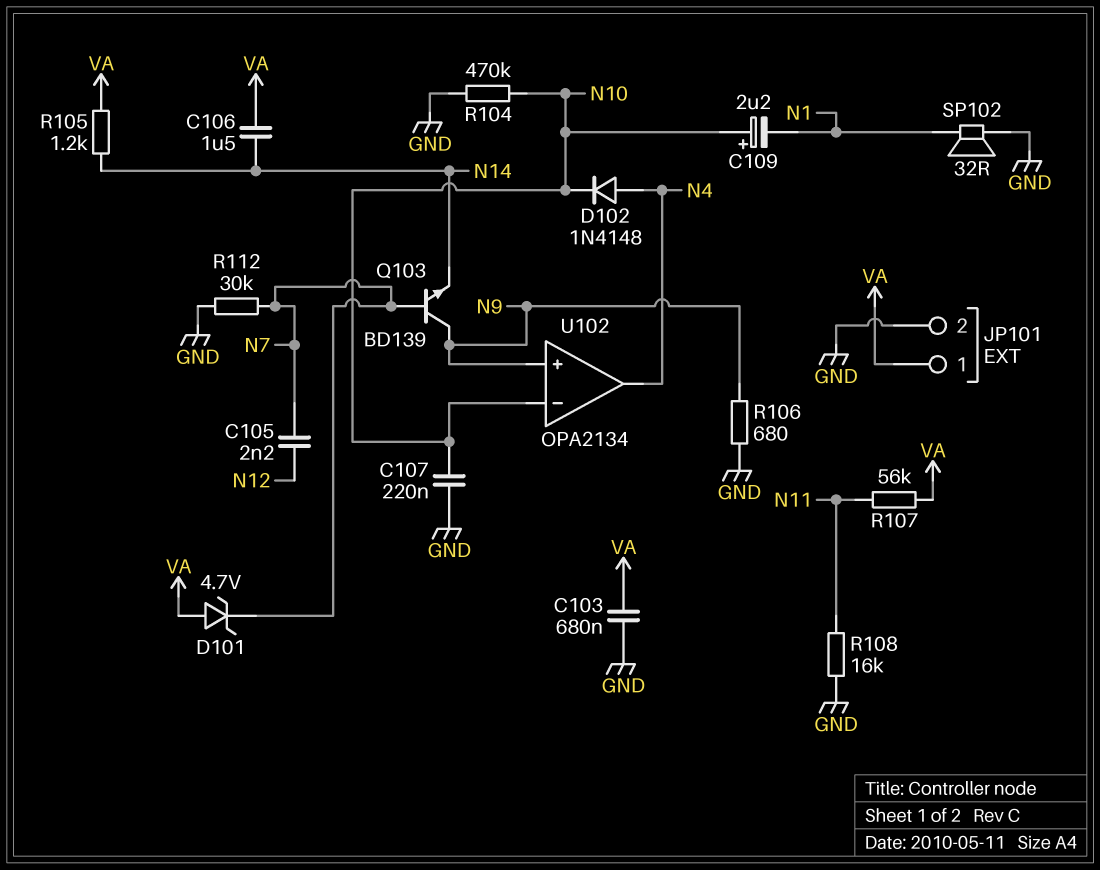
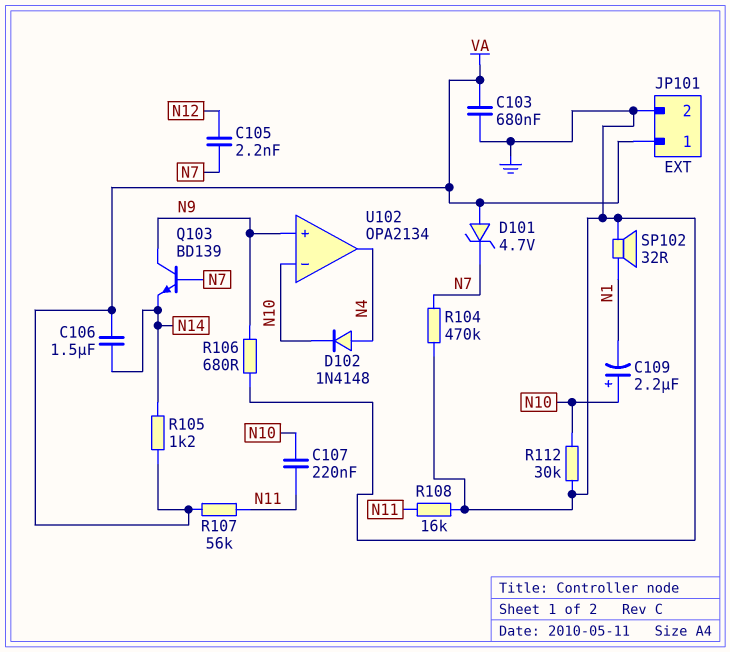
C107: 220nF (GND, N10) -> 220nF (N10, N11)
R104: 470k (GND, N10) -> 470k (GND, N7)
R112: 30k (GND, N7) -> 30k (GND, N10)

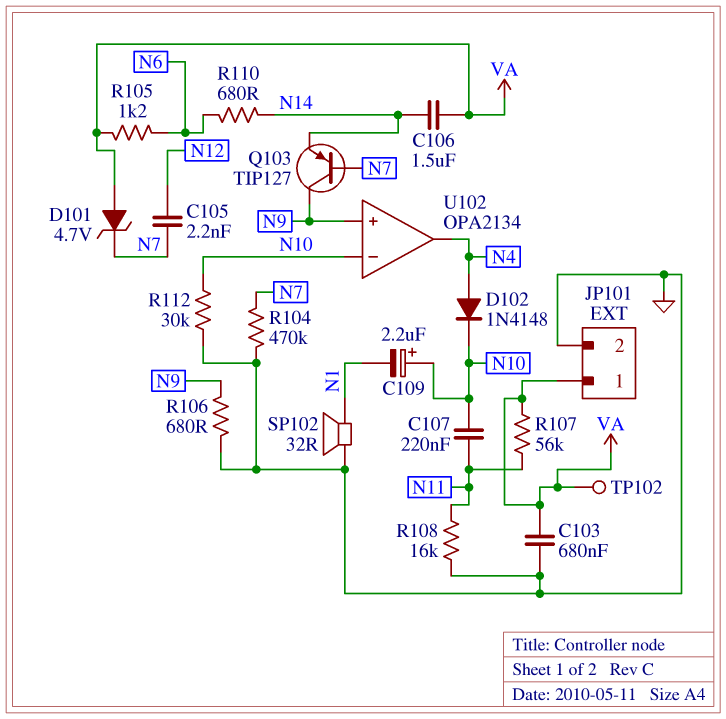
Q103: NPN BD139 (B N7, C N9, E N14) -> PNP TIP127 (B N7, C N9, E N14)
R105: 1.2k (N14, VA) -> 1.2k (N6, VA)
R110: none -> 680 (N6, N14)
TP102: none -> test point (VA)

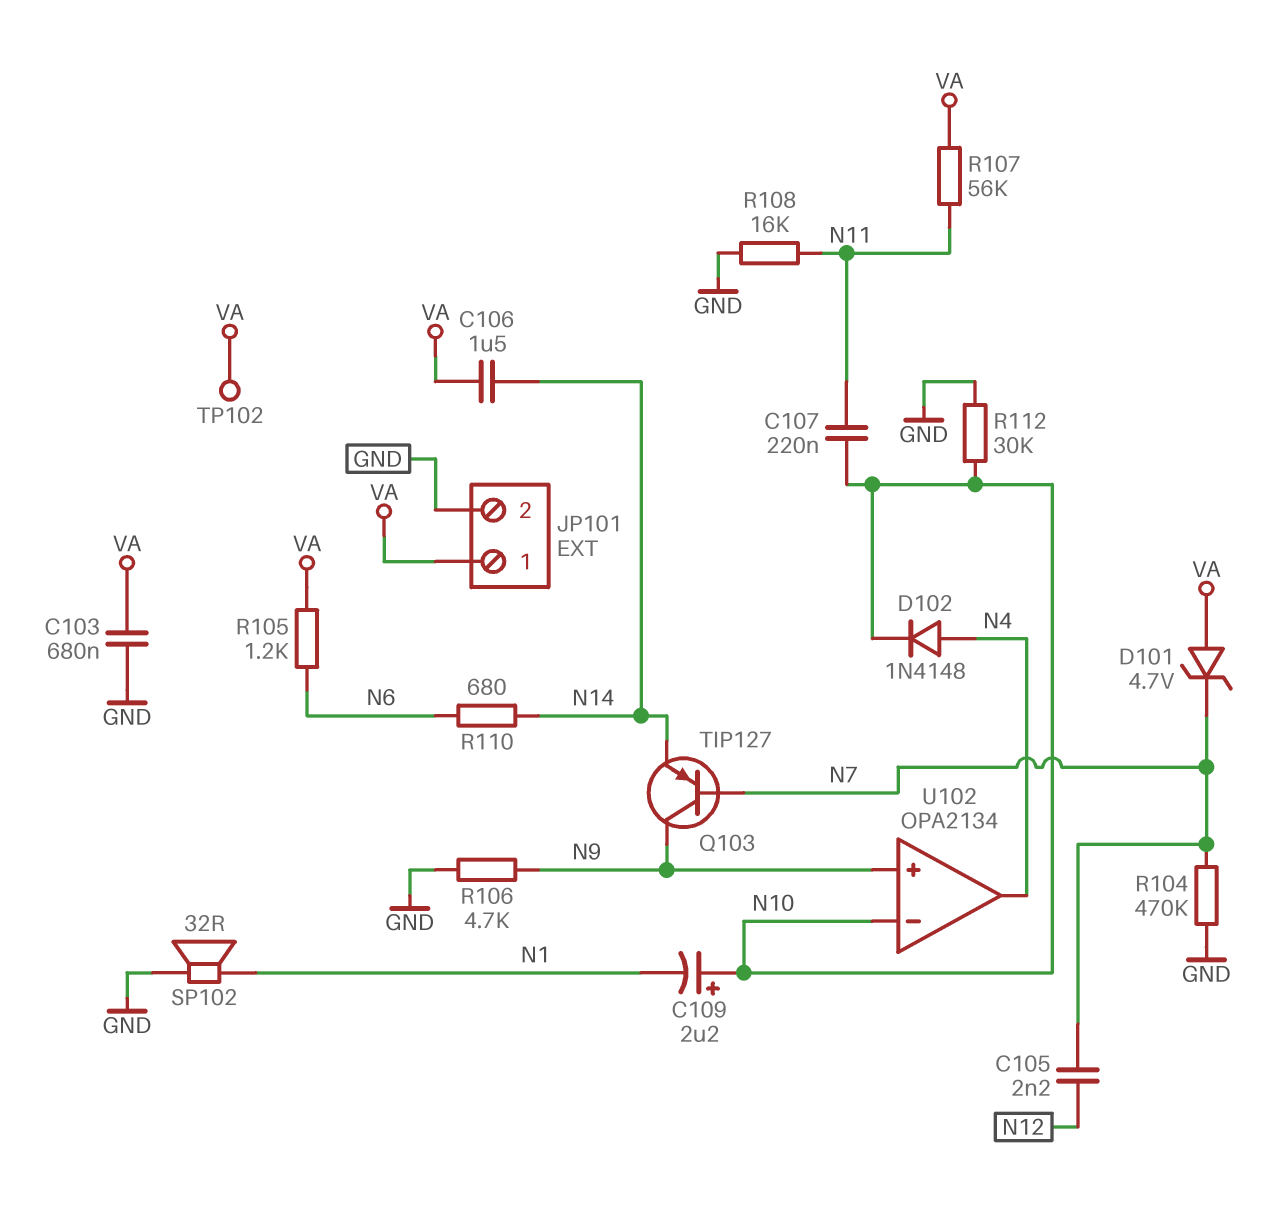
R106: 680 (GND, N9) -> 4.7k (GND, N9)

